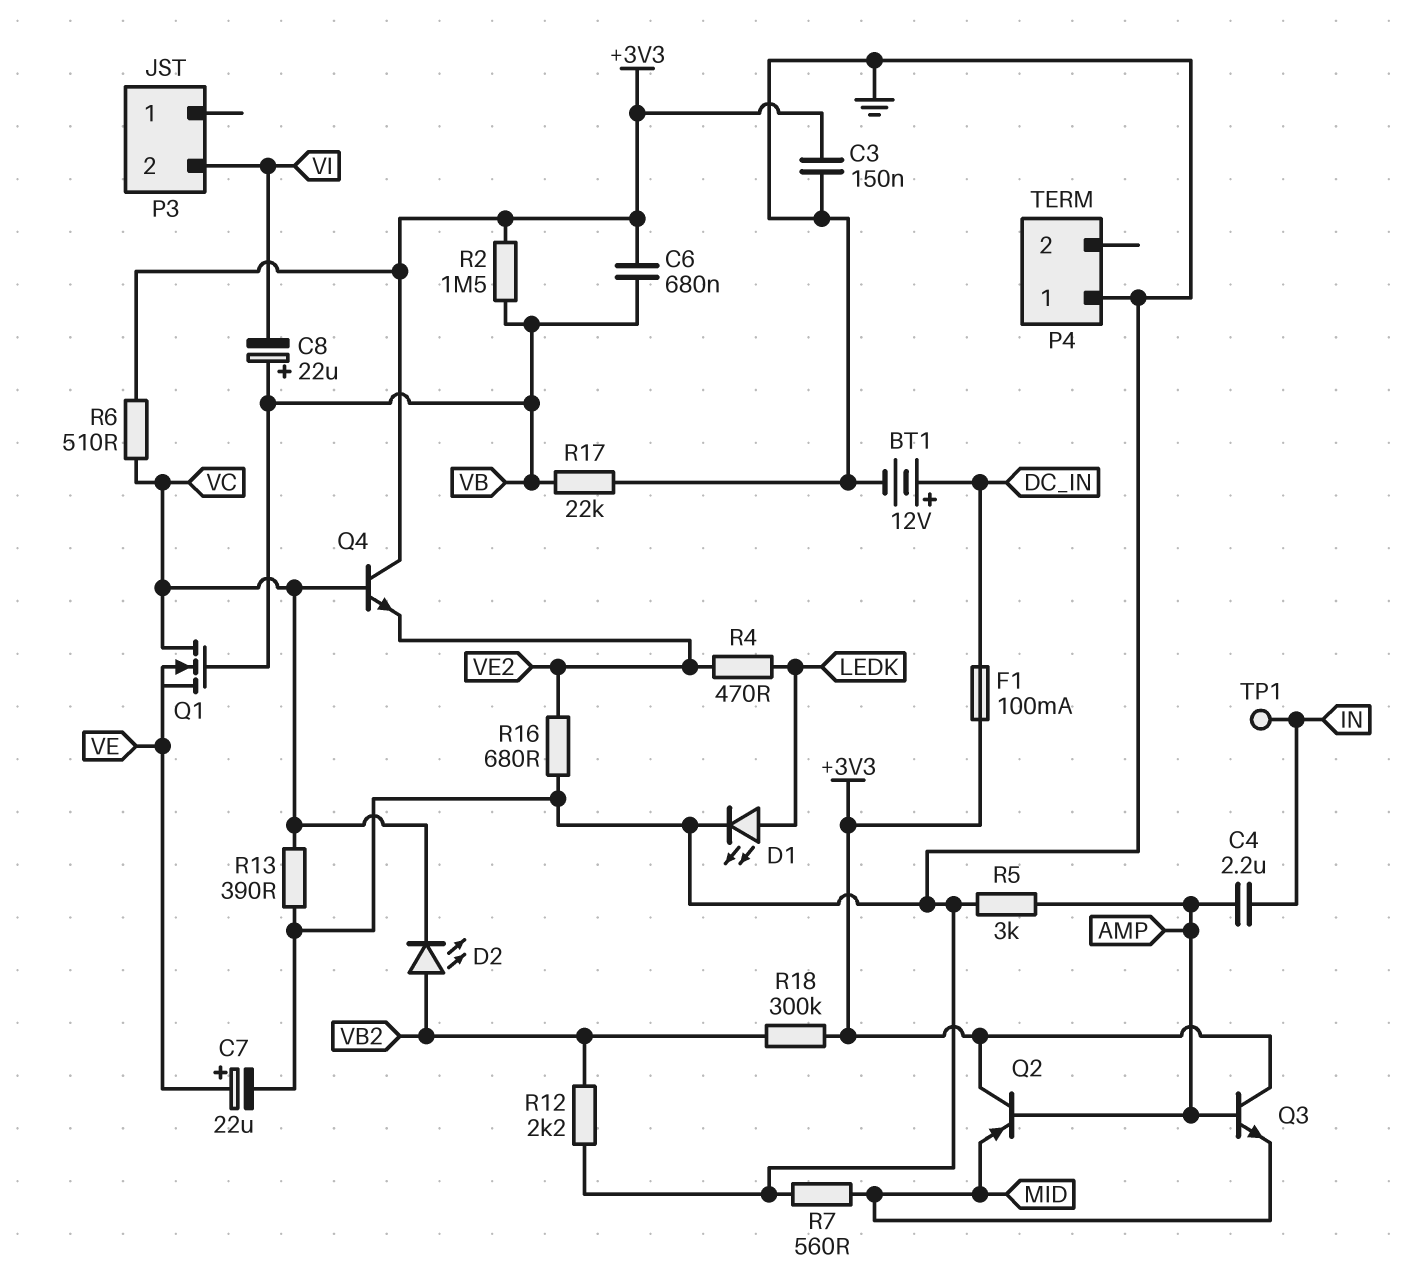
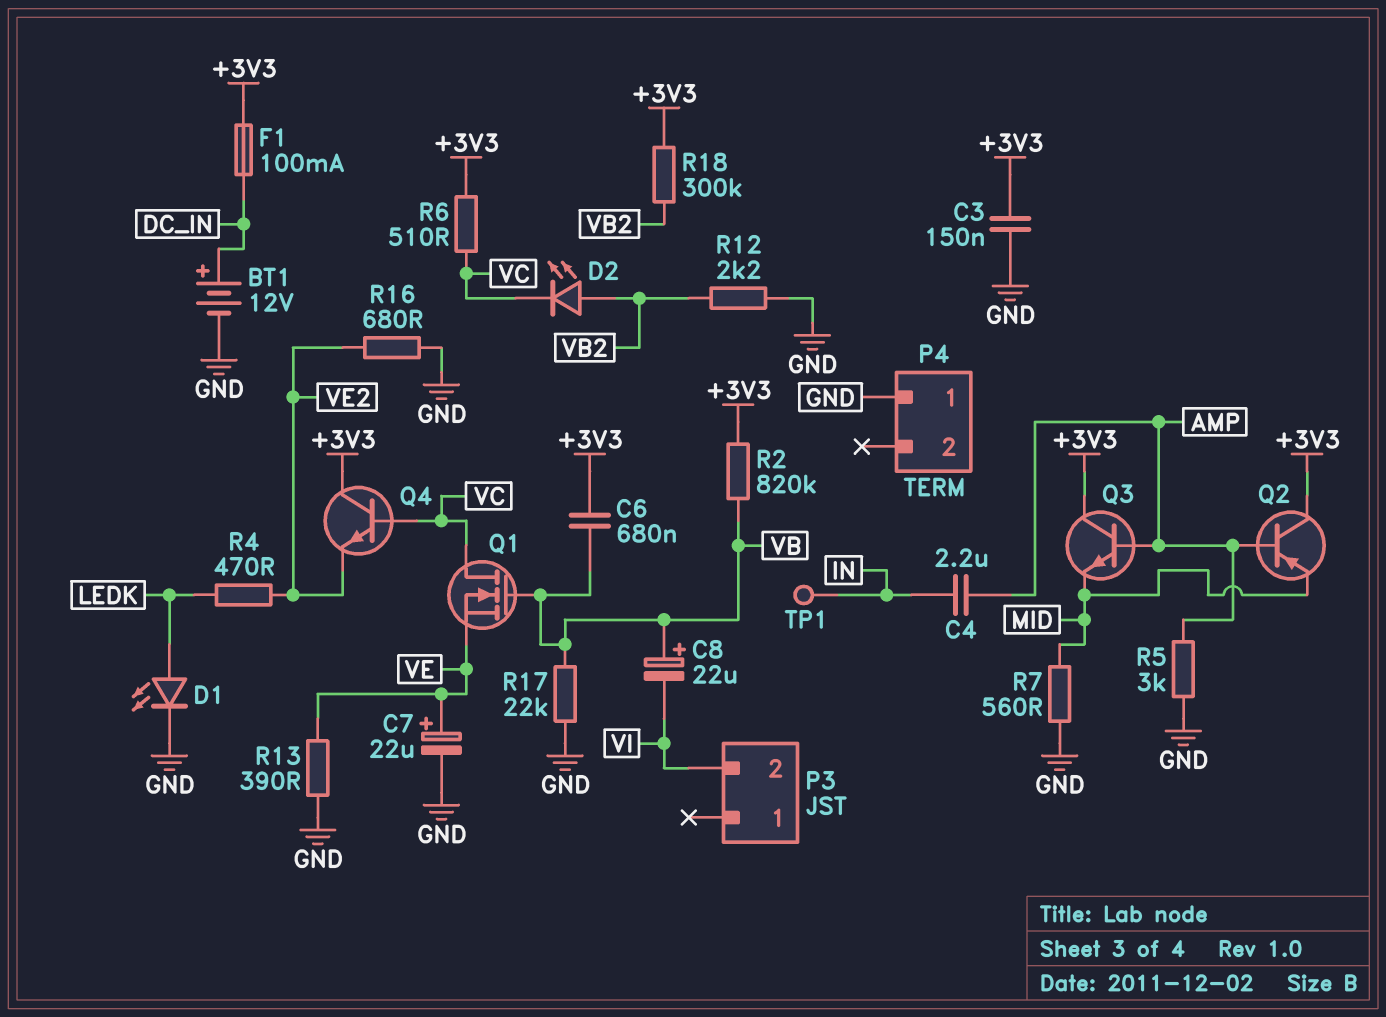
R2: 1.5M (+3V3, VB) -> 820k (+3V3, VB)
R13: 390 (GND, VC) -> 390 (GND, VE)

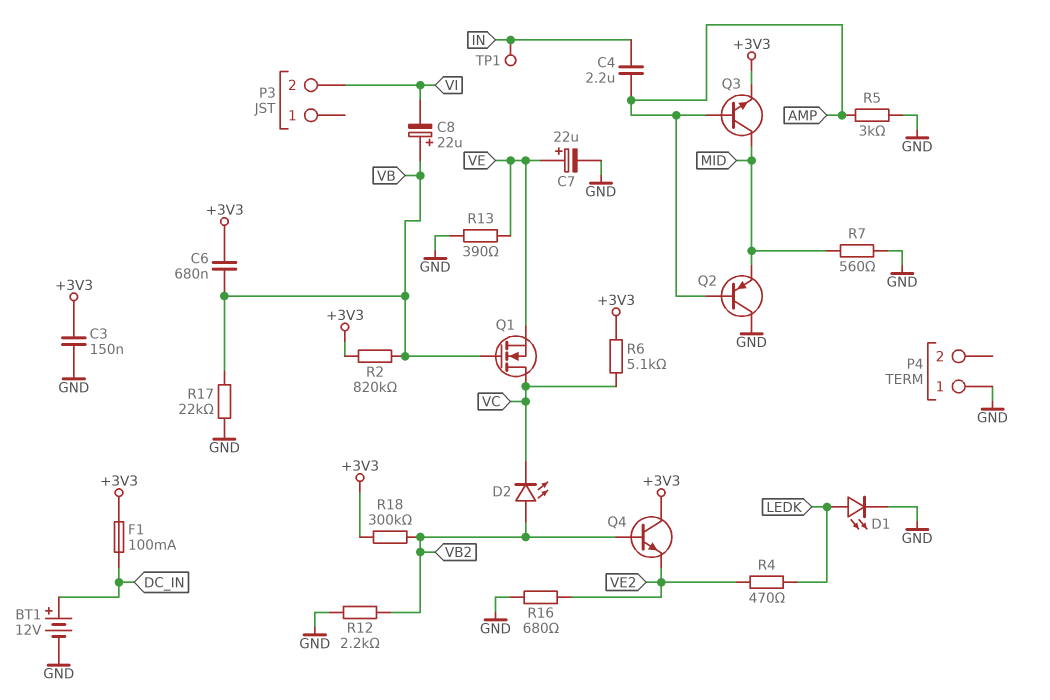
Q2: PNP (B AMP, C +3V3, E MID) -> PNP (B AMP, C GND, E MID)
Q3: NPN (B AMP, C +3V3, E MID) -> NPN (B AMP, C MID, E +3V3)
Q4: NPN (B VC, C +3V3, E VE2) -> NPN (B VB2, C +3V3, E VE2)
R6: 510 (+3V3, VC) -> 5.1k (+3V3, VC)

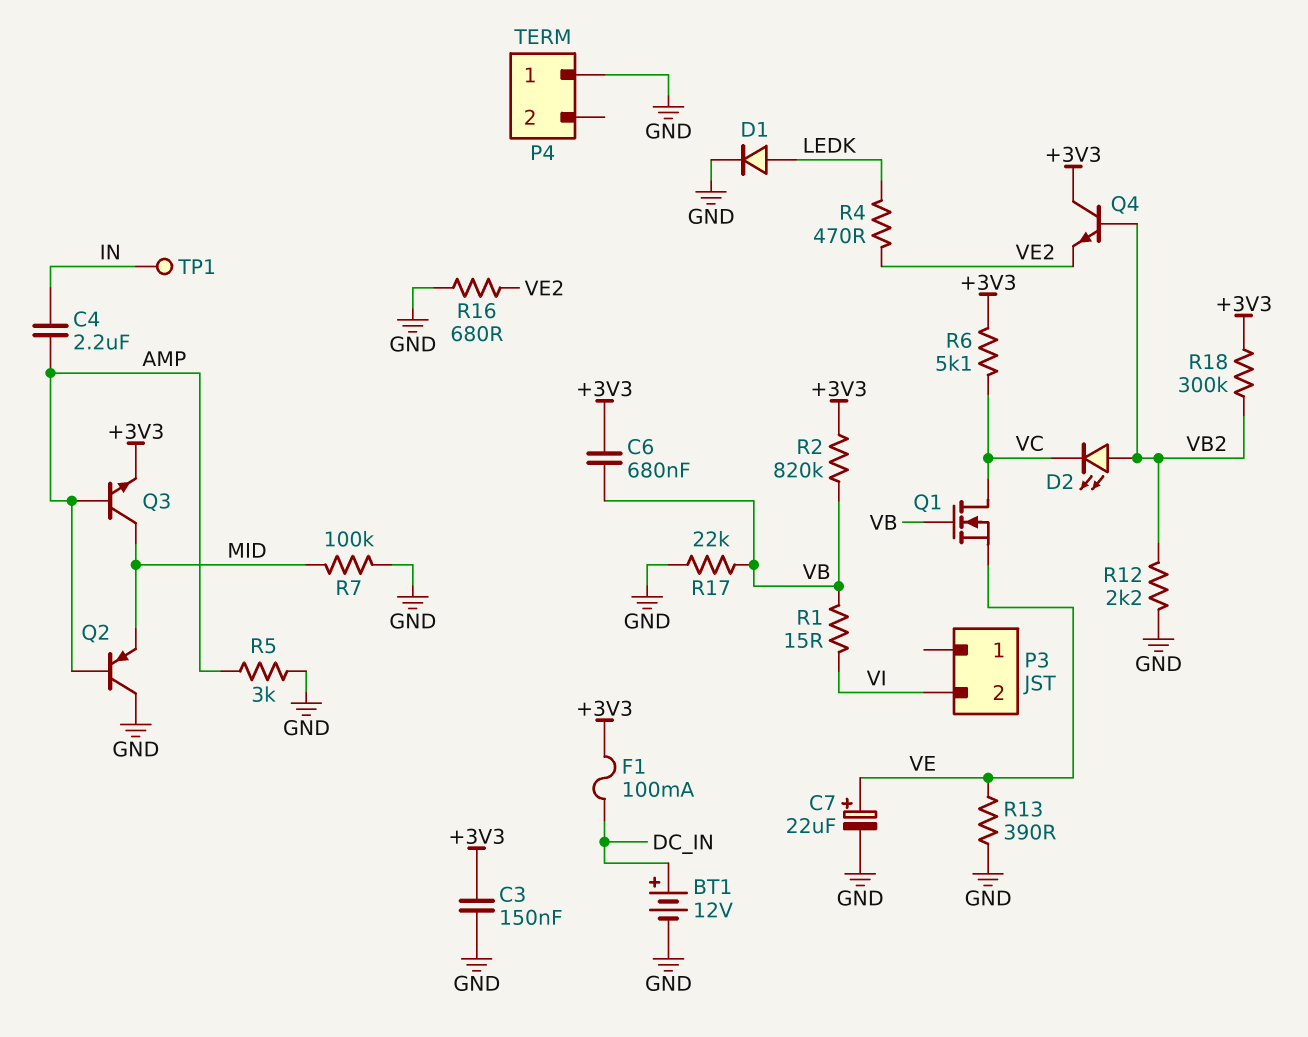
C8: 22uF (plus VB, minus VI) -> none
D1: LED (A LEDK, K GND) -> diode (A LEDK, K GND)
R1: none -> 15 (VB, VI)
R7: 560 (GND, MID) -> 100k (GND, MID)

